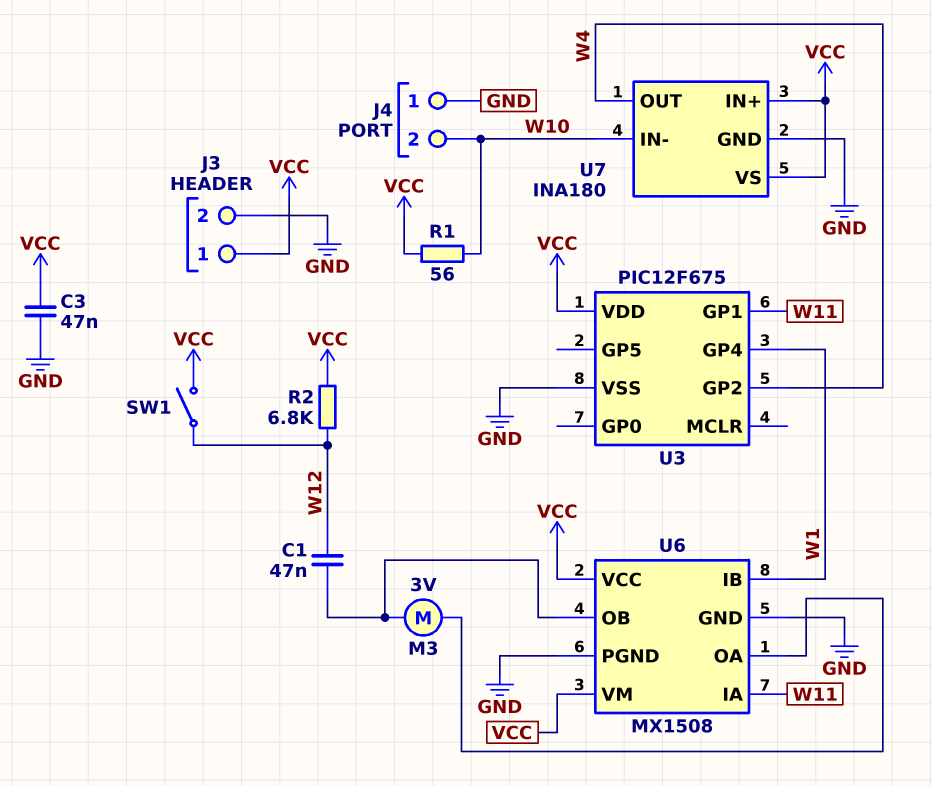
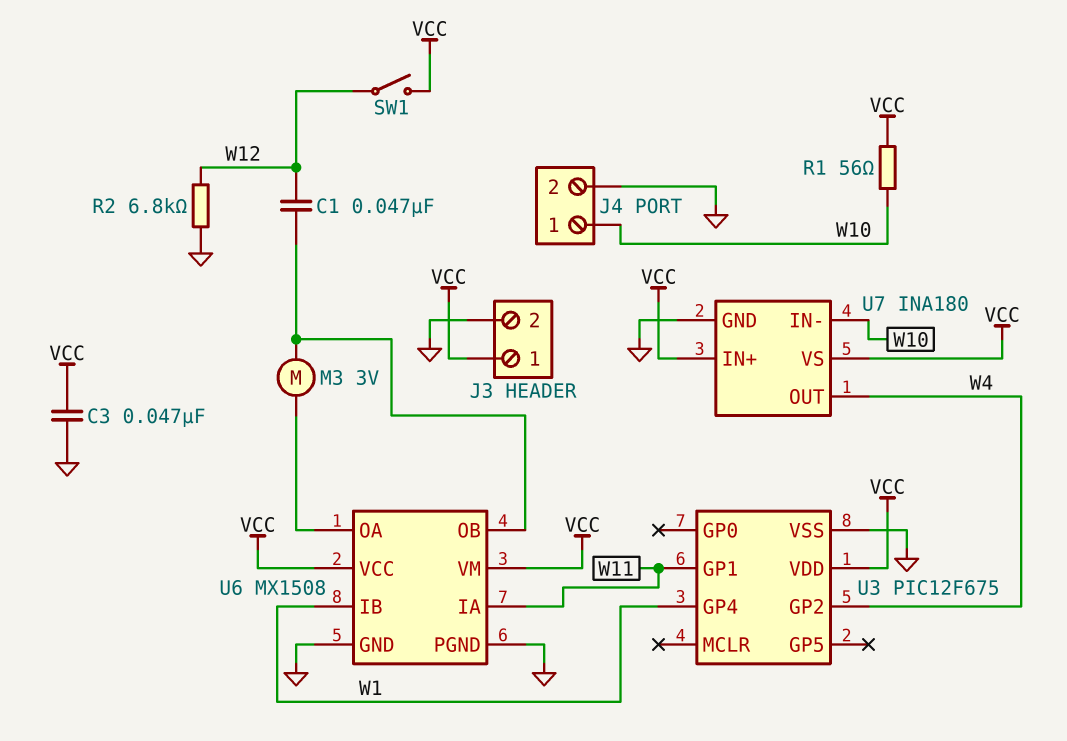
J4 pin 1: GND -> W10
J4 pin 2: W10 -> GND
R2: 6.8k (VCC, W12) -> 6.8k (GND, W12)

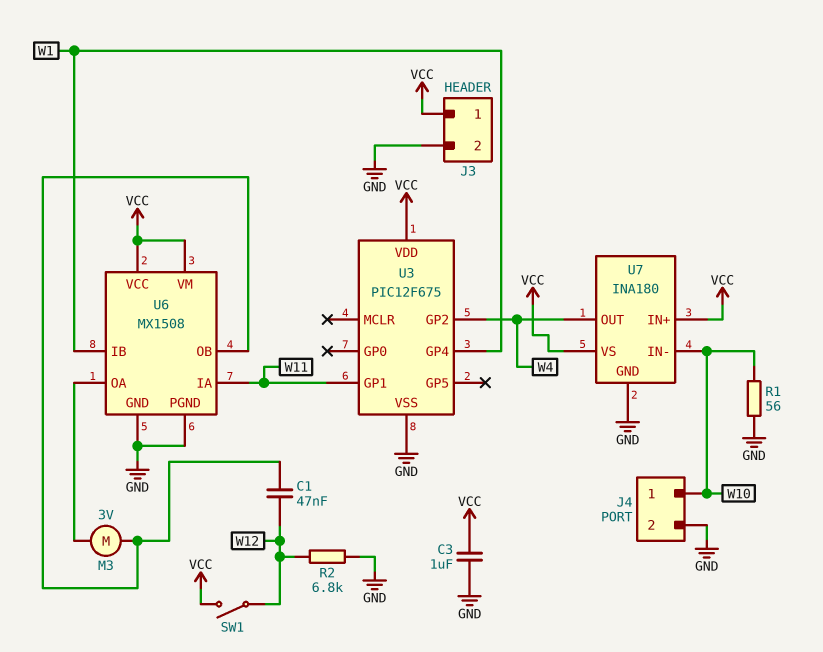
C3: 47nF (GND, VCC) -> 1uF (GND, VCC)
R1: 56 (VCC, W10) -> 56 (GND, W10)

